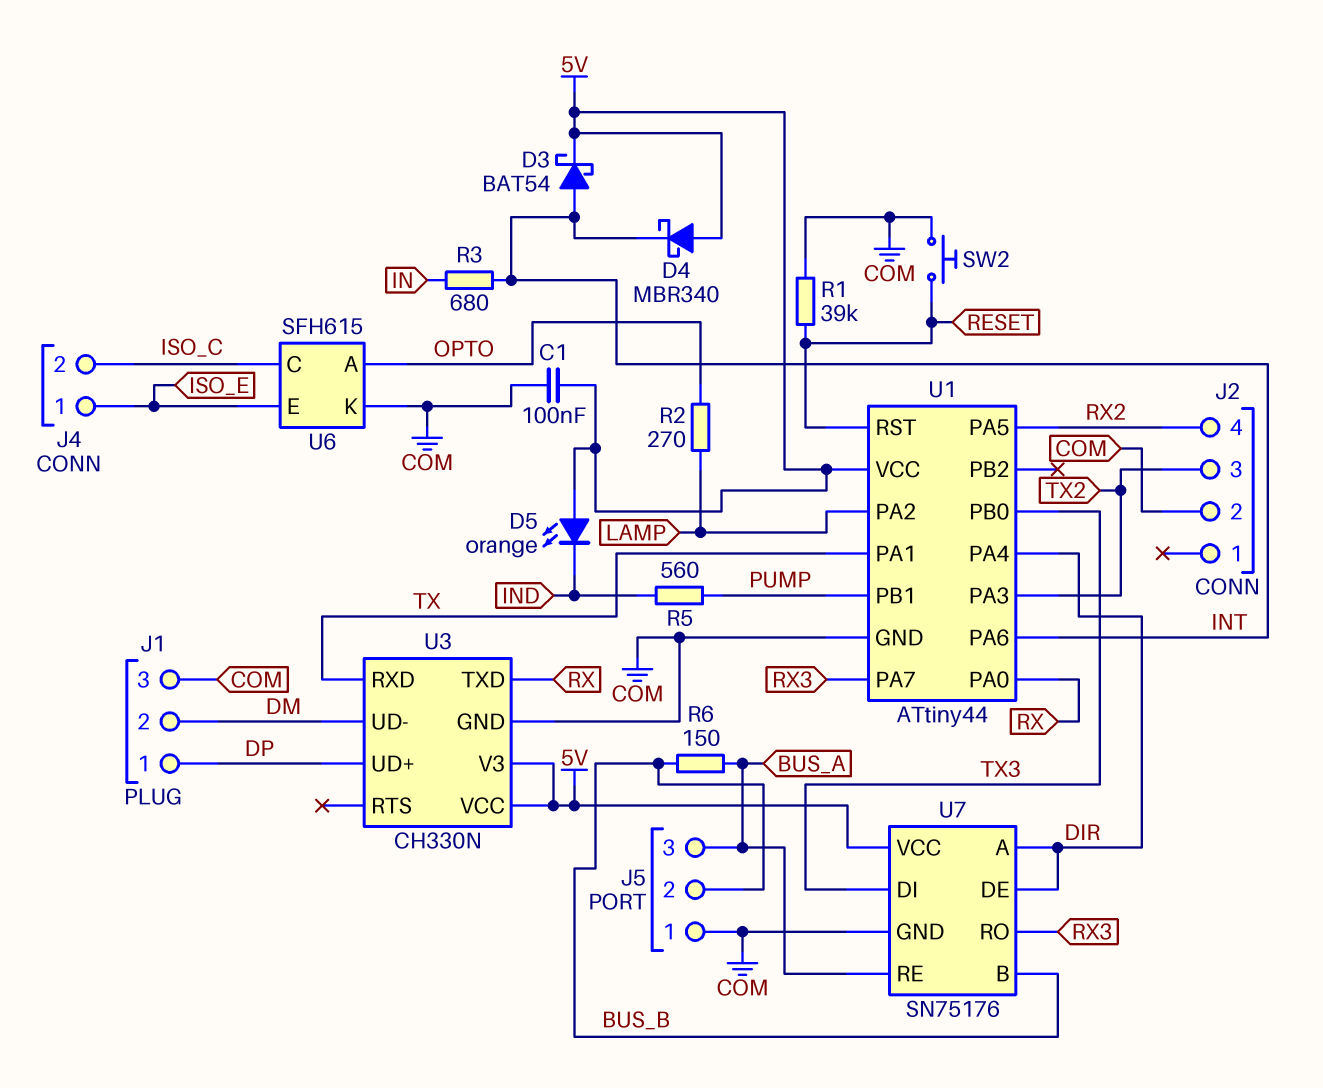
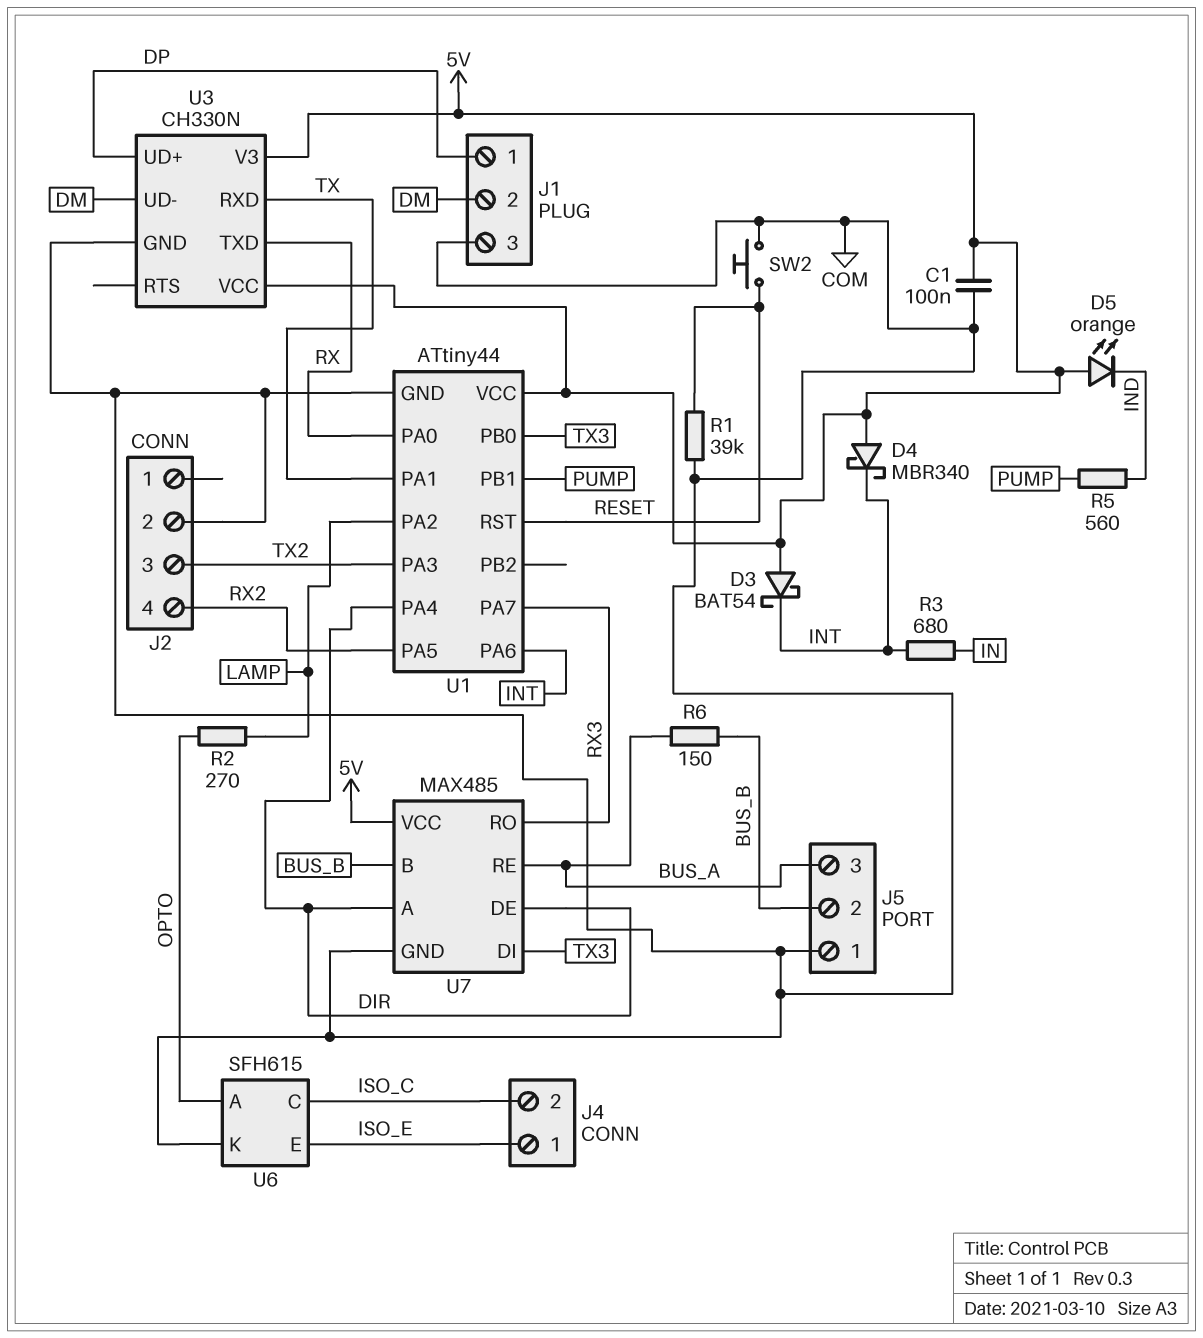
D3: schottky BAT54 (A INT, K 5V) -> schottky BAT54 (A 5V, K INT)
U7: SN75176 -> MAX485

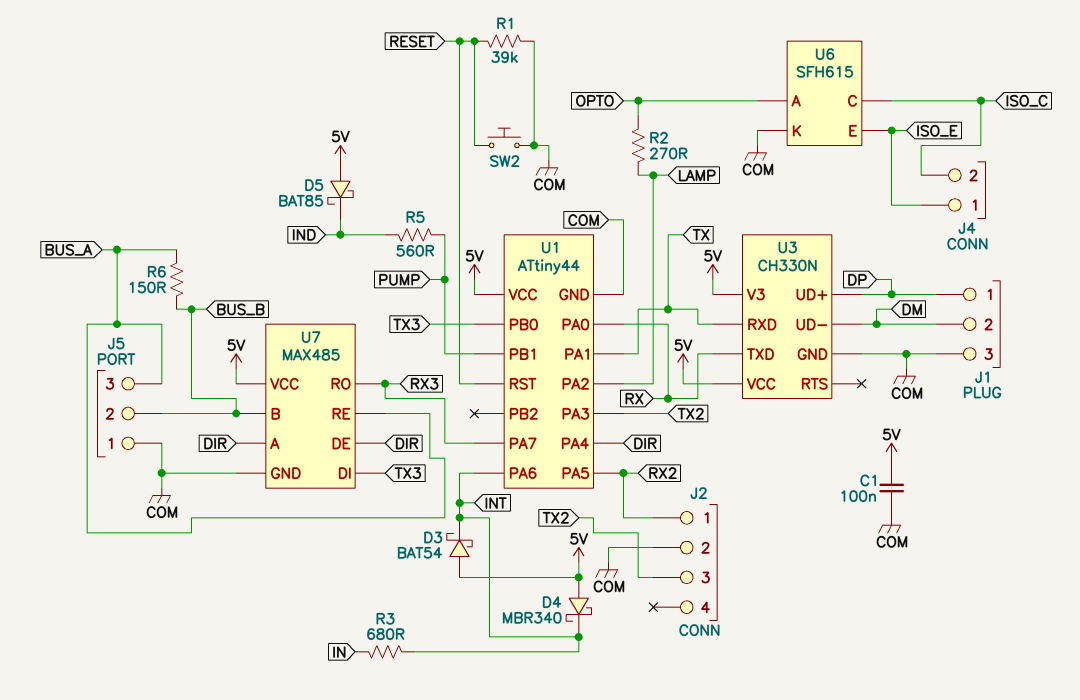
D5: LED orange (A 5V, K IND) -> schottky BAT85 (A 5V, K IND)
J2 pin 1: none -> RX2
J2 pin 4: RX2 -> none

